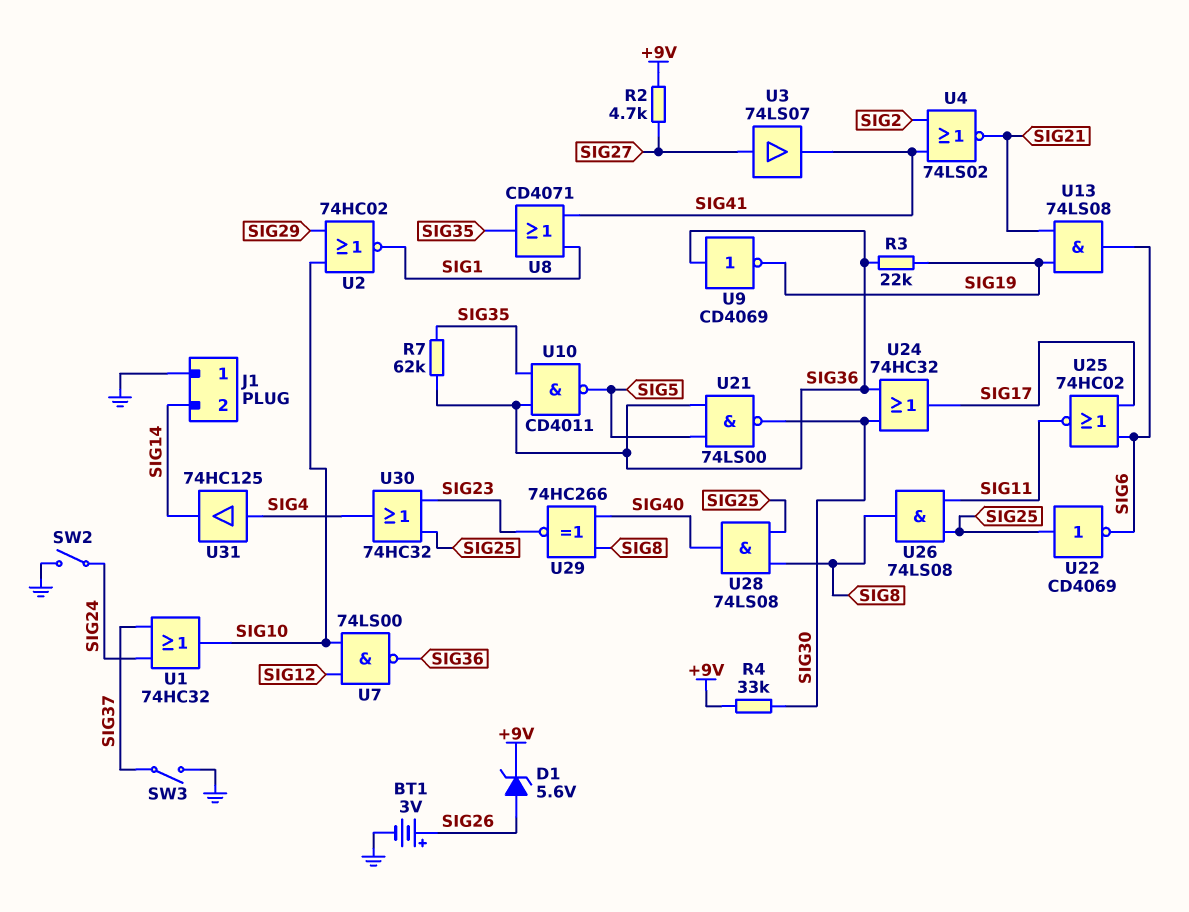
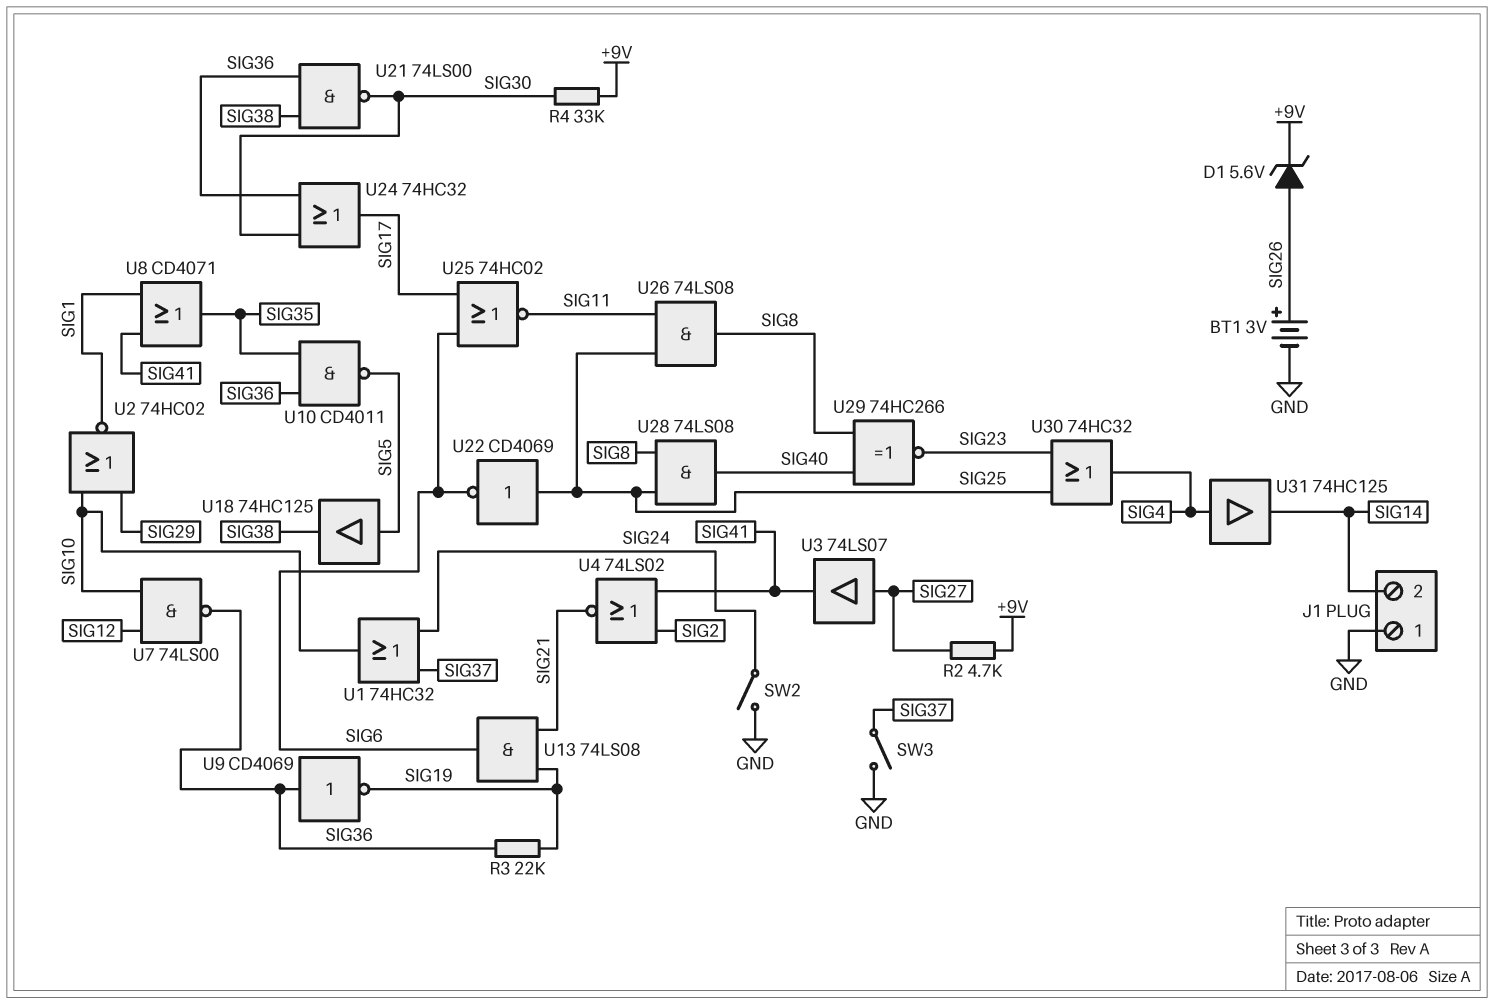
R7: 62k (SIG35, SIG36) -> none
U18: none -> buffer 74HC125 (in SIG5, out SIG38)
U21: NAND 74LS00 (in SIG5, in SIG36, out SIG30) -> NAND 74LS00 (in SIG36, in SIG38, out SIG30)

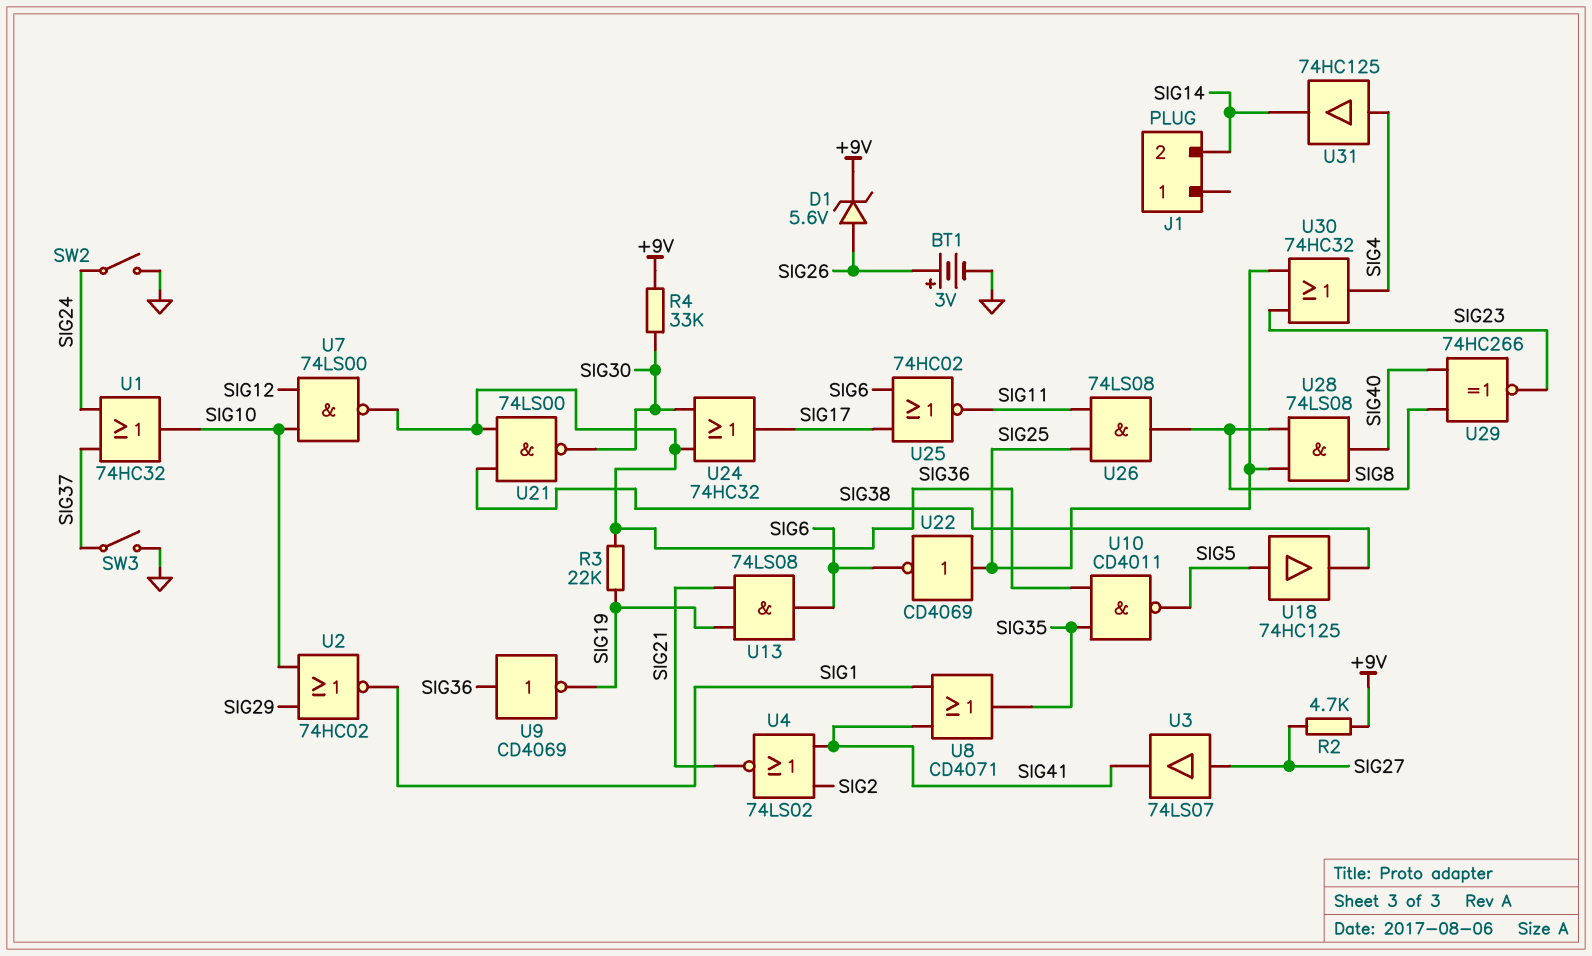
J1 pin 1: GND -> none

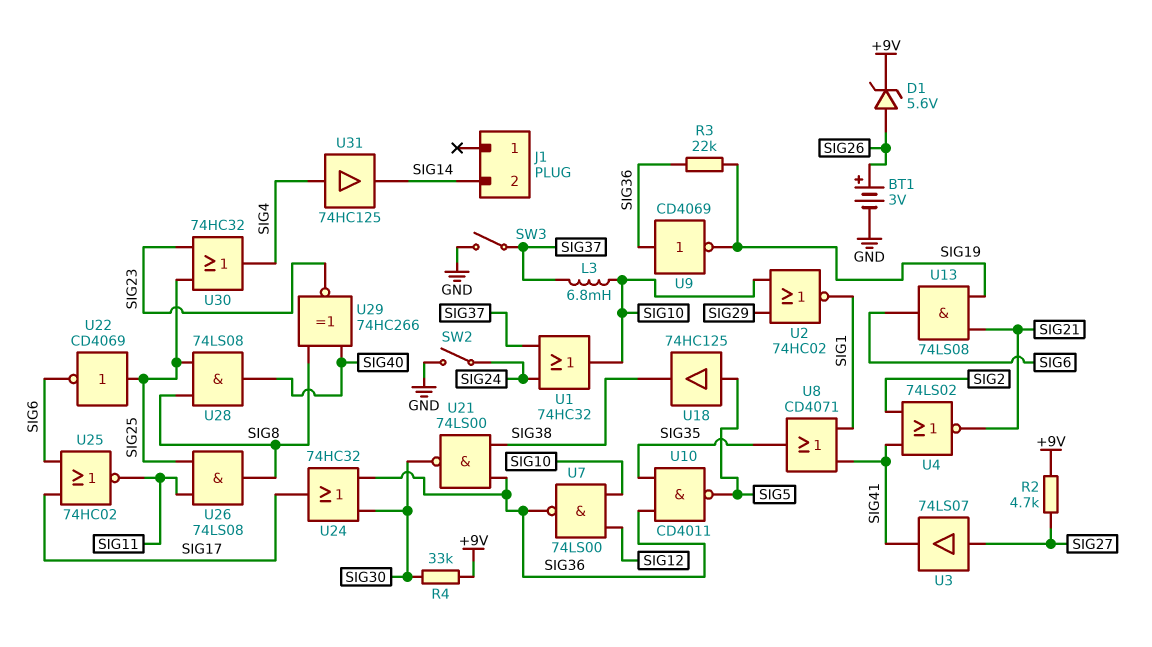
L3: none -> 6.8mH (SIG10, SIG37)

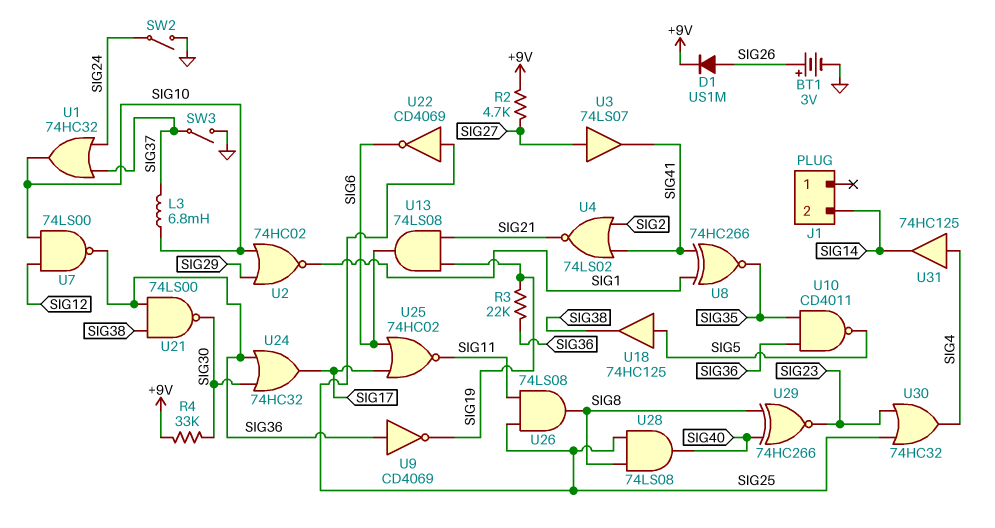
D1: zener 5.6V (A SIG26, K +9V) -> diode US1M (A SIG26, K +9V)
U8: OR CD4071 (in SIG1, in SIG41, out SIG35) -> XNOR 74HC266 (in SIG1, in SIG41, out SIG35)

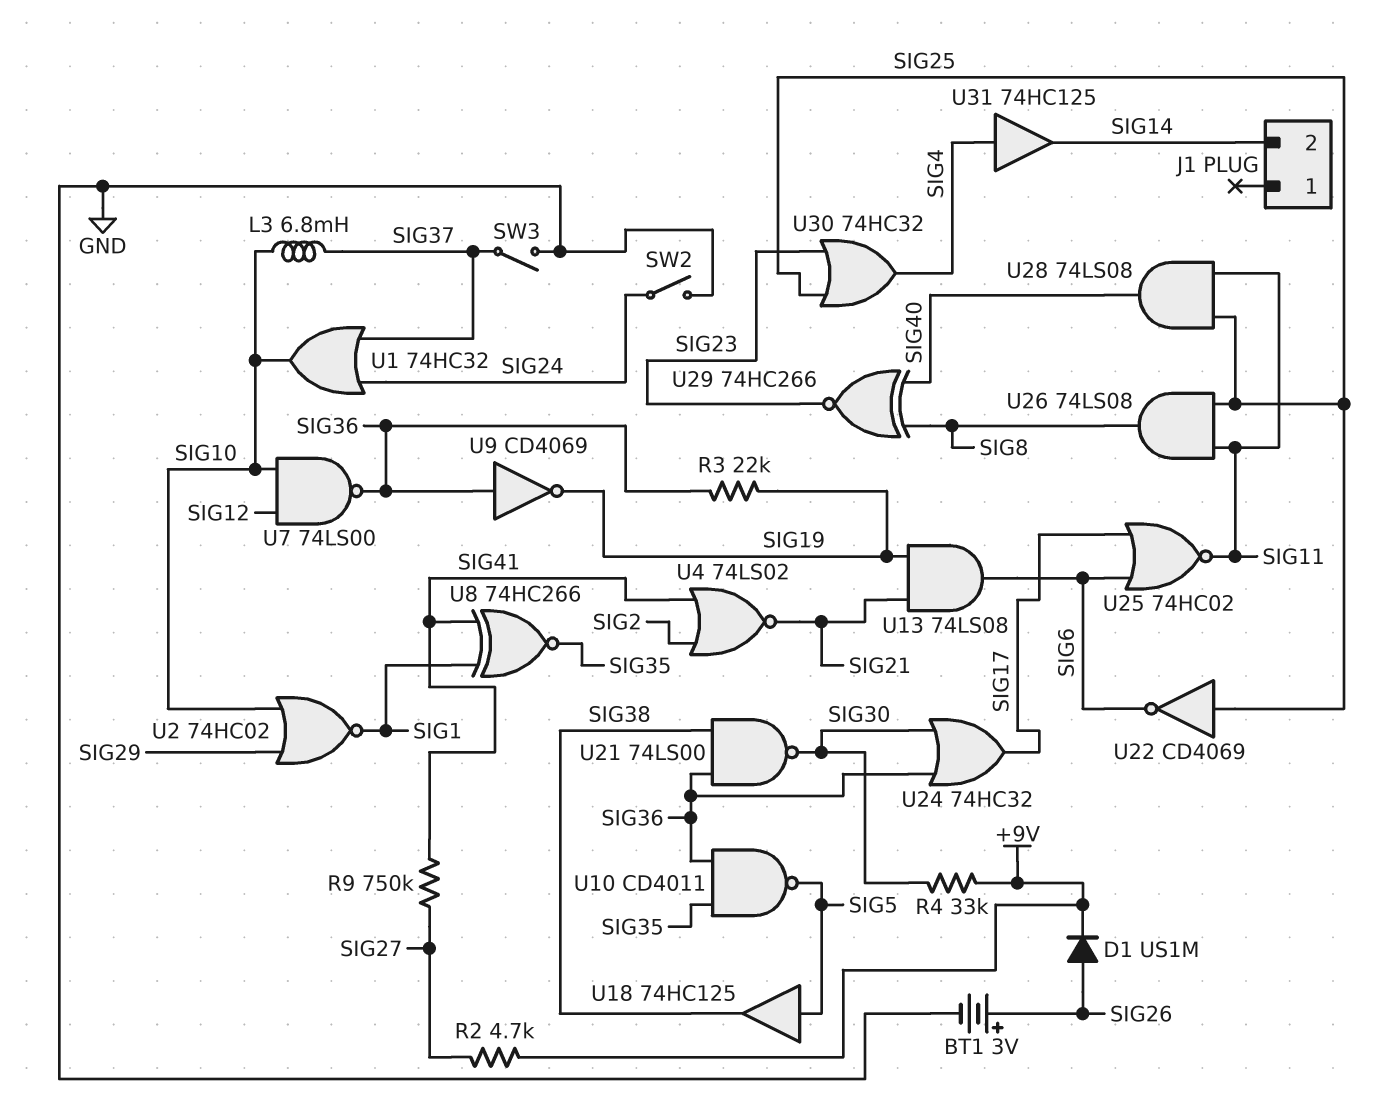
R9: none -> 750k (SIG27, SIG41)
U3: buffer 74LS07 (in SIG27, out SIG41) -> none
U28: AND 74LS08 (in SIG8, in SIG25, out SIG40) -> AND 74LS08 (in SIG11, in SIG25, out SIG40)

